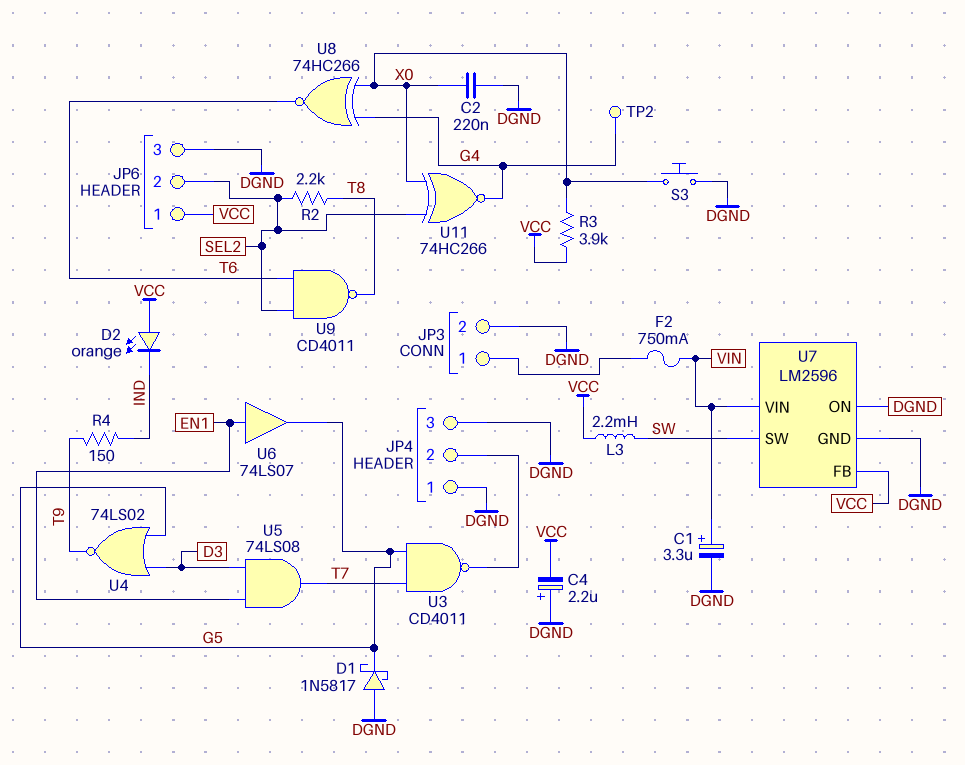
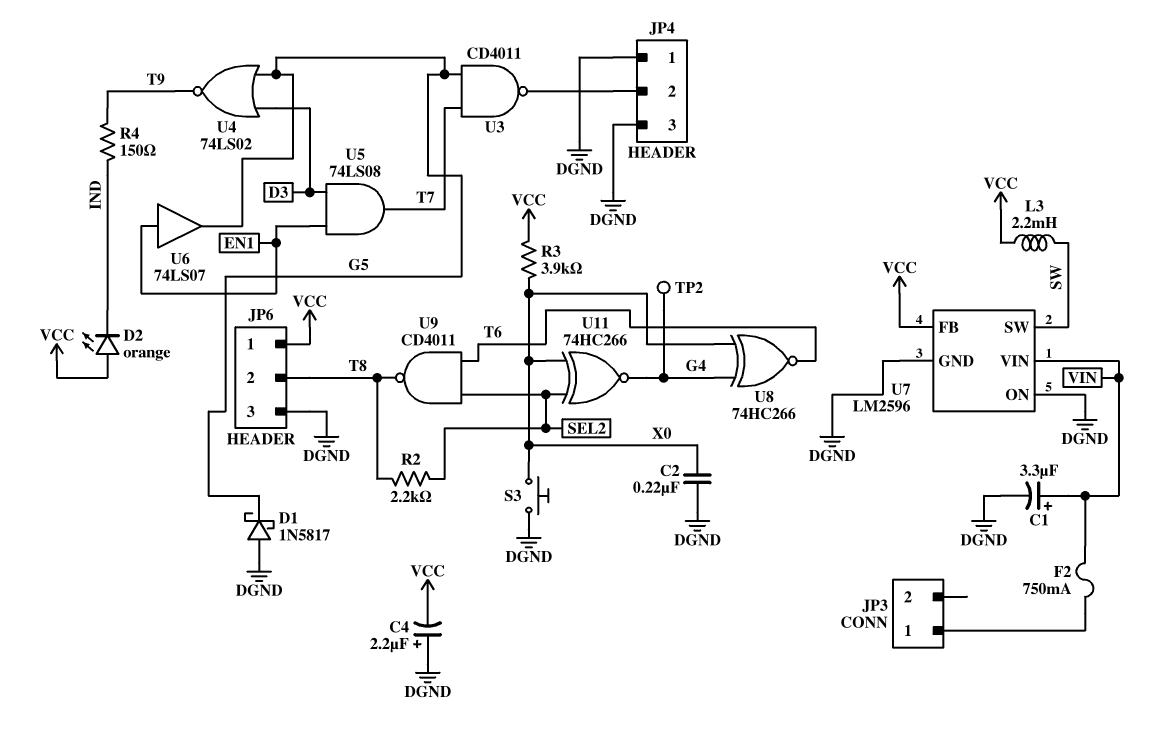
JP3 pin 2: DGND -> none
JP6 pin 2: SEL2 -> T8

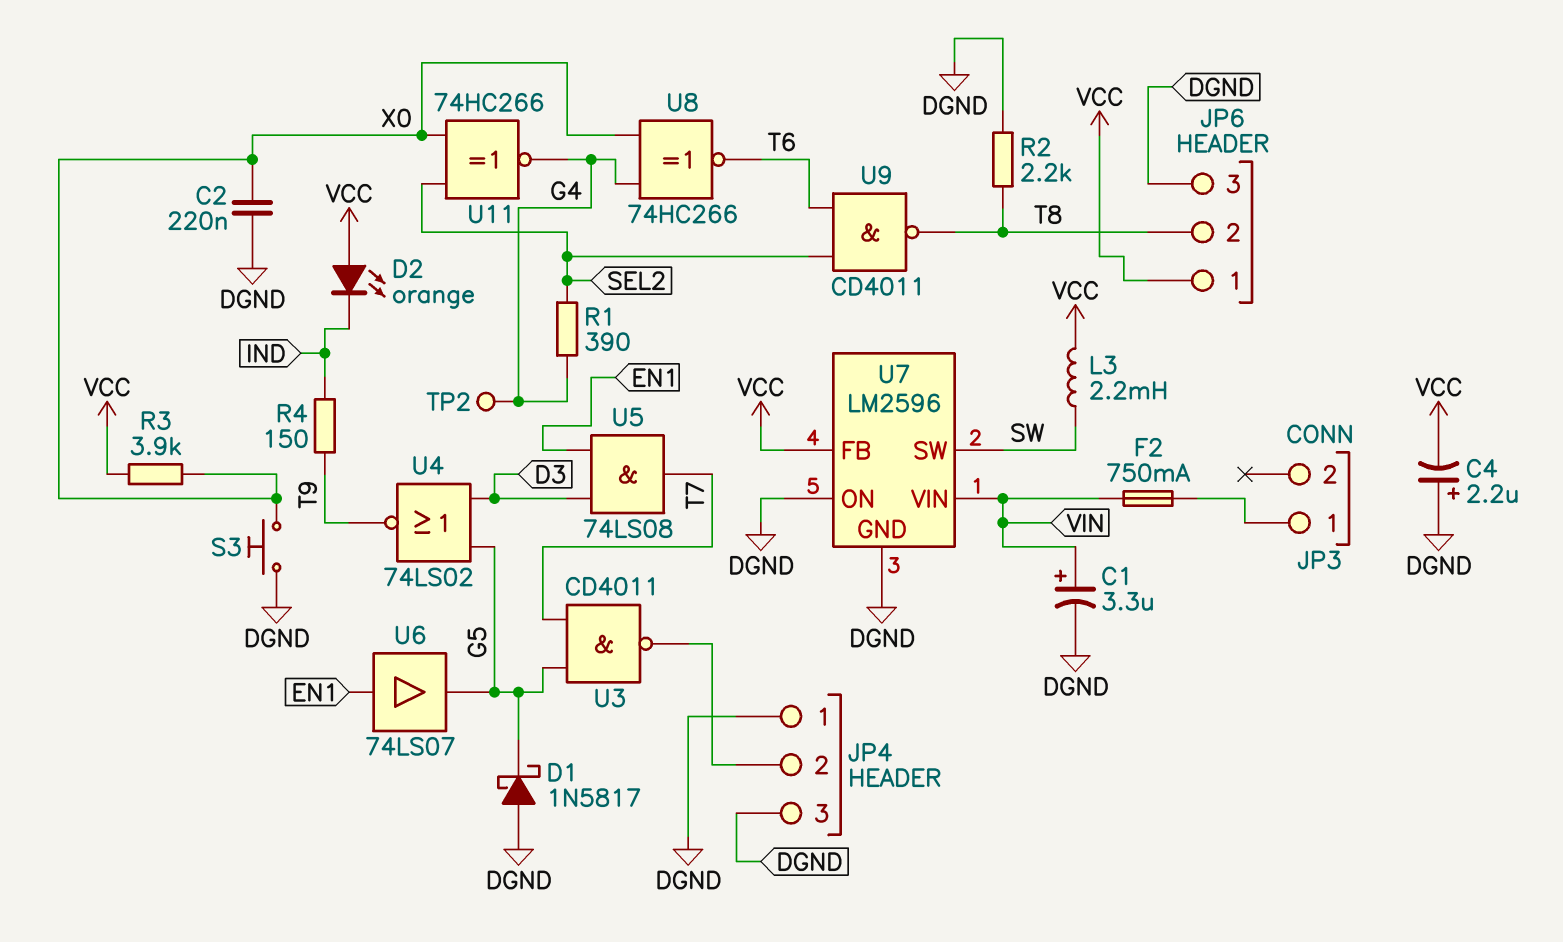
R1: none -> 390 (G4, SEL2)
R2: 2.2k (SEL2, T8) -> 2.2k (DGND, T8)

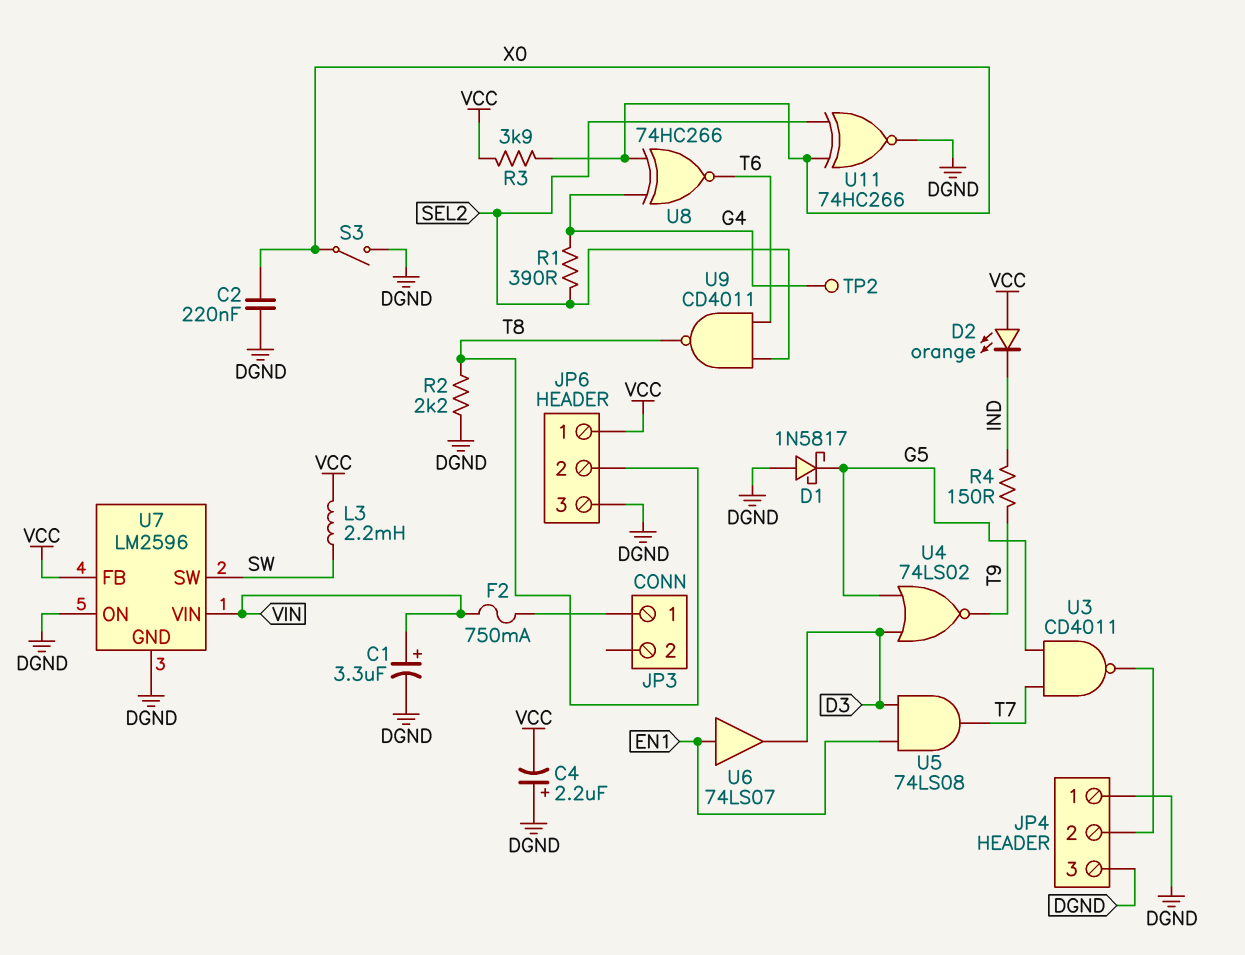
S3: button (DGND, X0) -> switch (DGND, X0)
U6: buffer 74LS07 (in EN1, out G5) -> buffer 74LS07 (in EN1, out D3)
U11: XNOR 74HC266 (in SEL2, in X0, out G4) -> XNOR 74HC266 (in SEL2, in X0, out DGND)

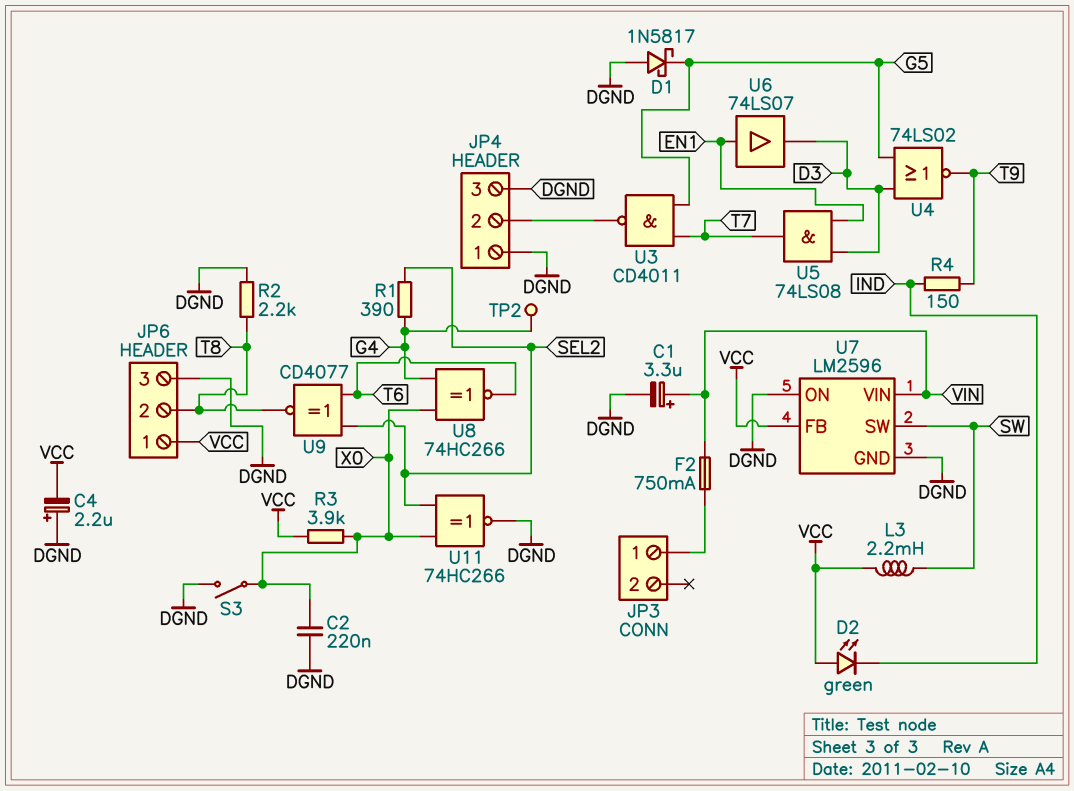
D2: LED orange (A VCC, K IND) -> LED green (A VCC, K IND)
U9: NAND CD4011 (in SEL2, in T6, out T8) -> XNOR CD4077 (in SEL2, in T6, out T8)

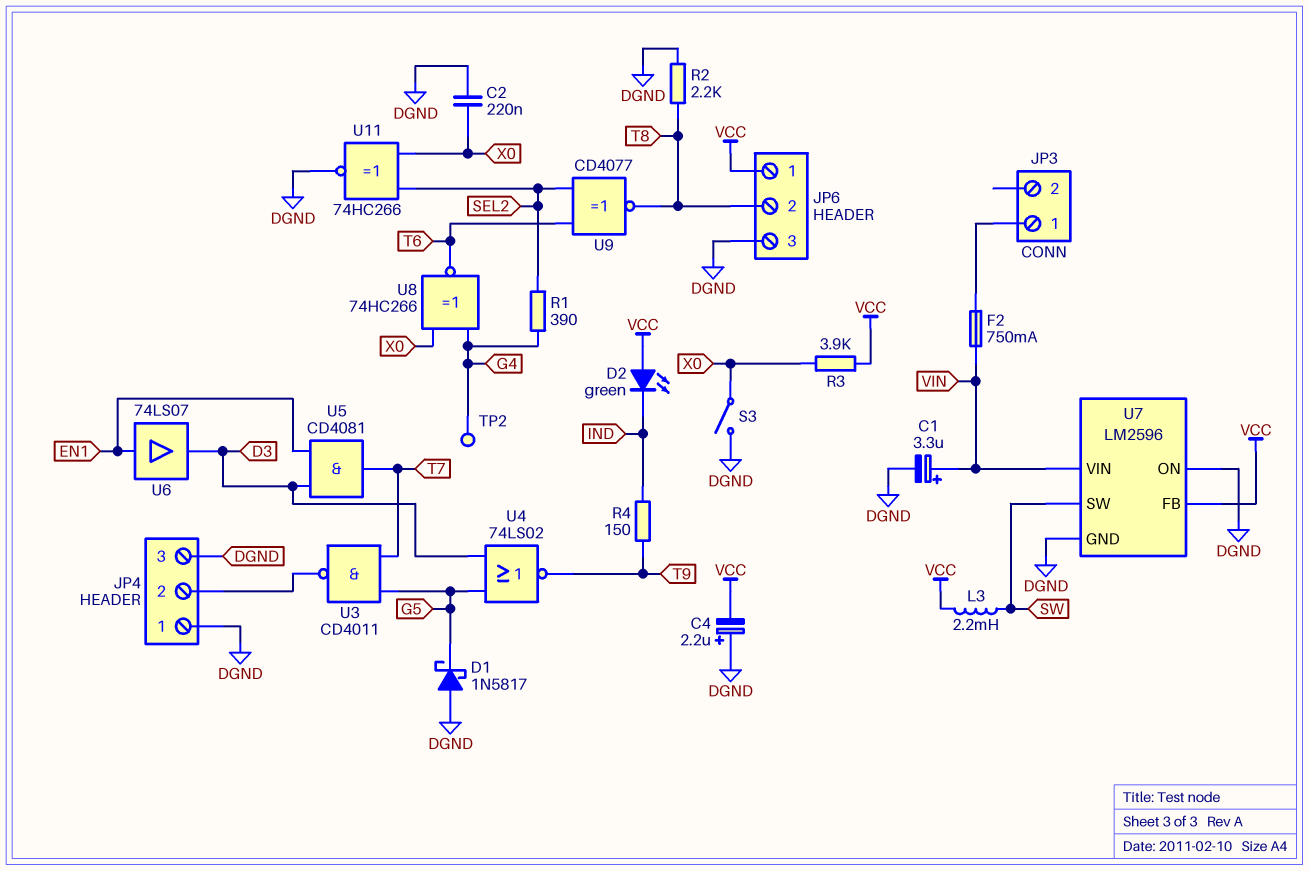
U5: AND 74LS08 (in D3, in EN1, out T7) -> AND CD4081 (in D3, in EN1, out T7)

